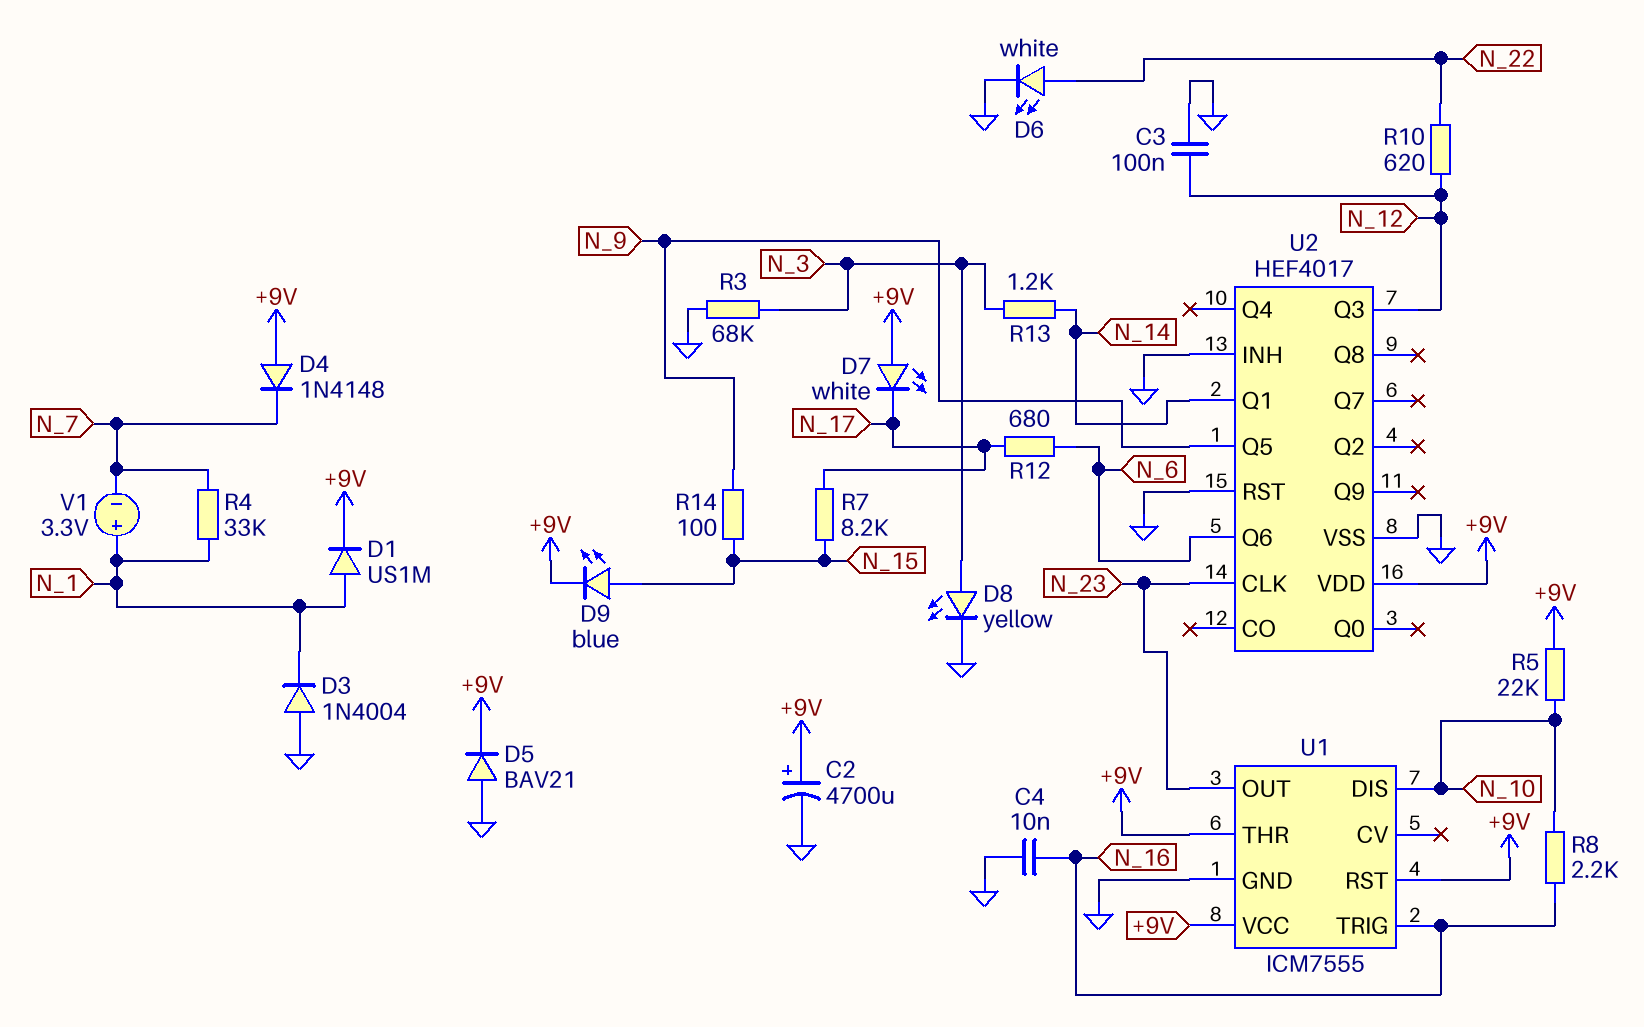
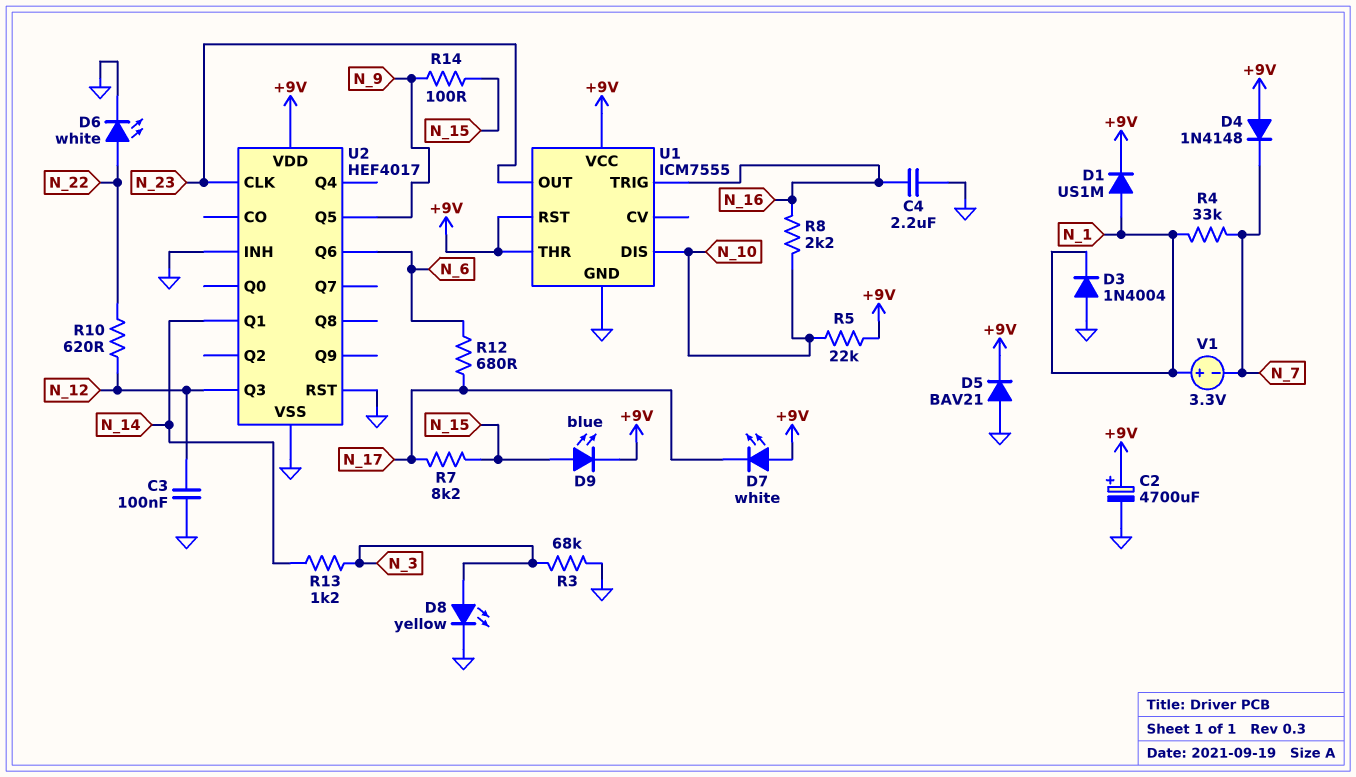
C4: 10nF (GND, N_16) -> 2.2uF (GND, N_16)

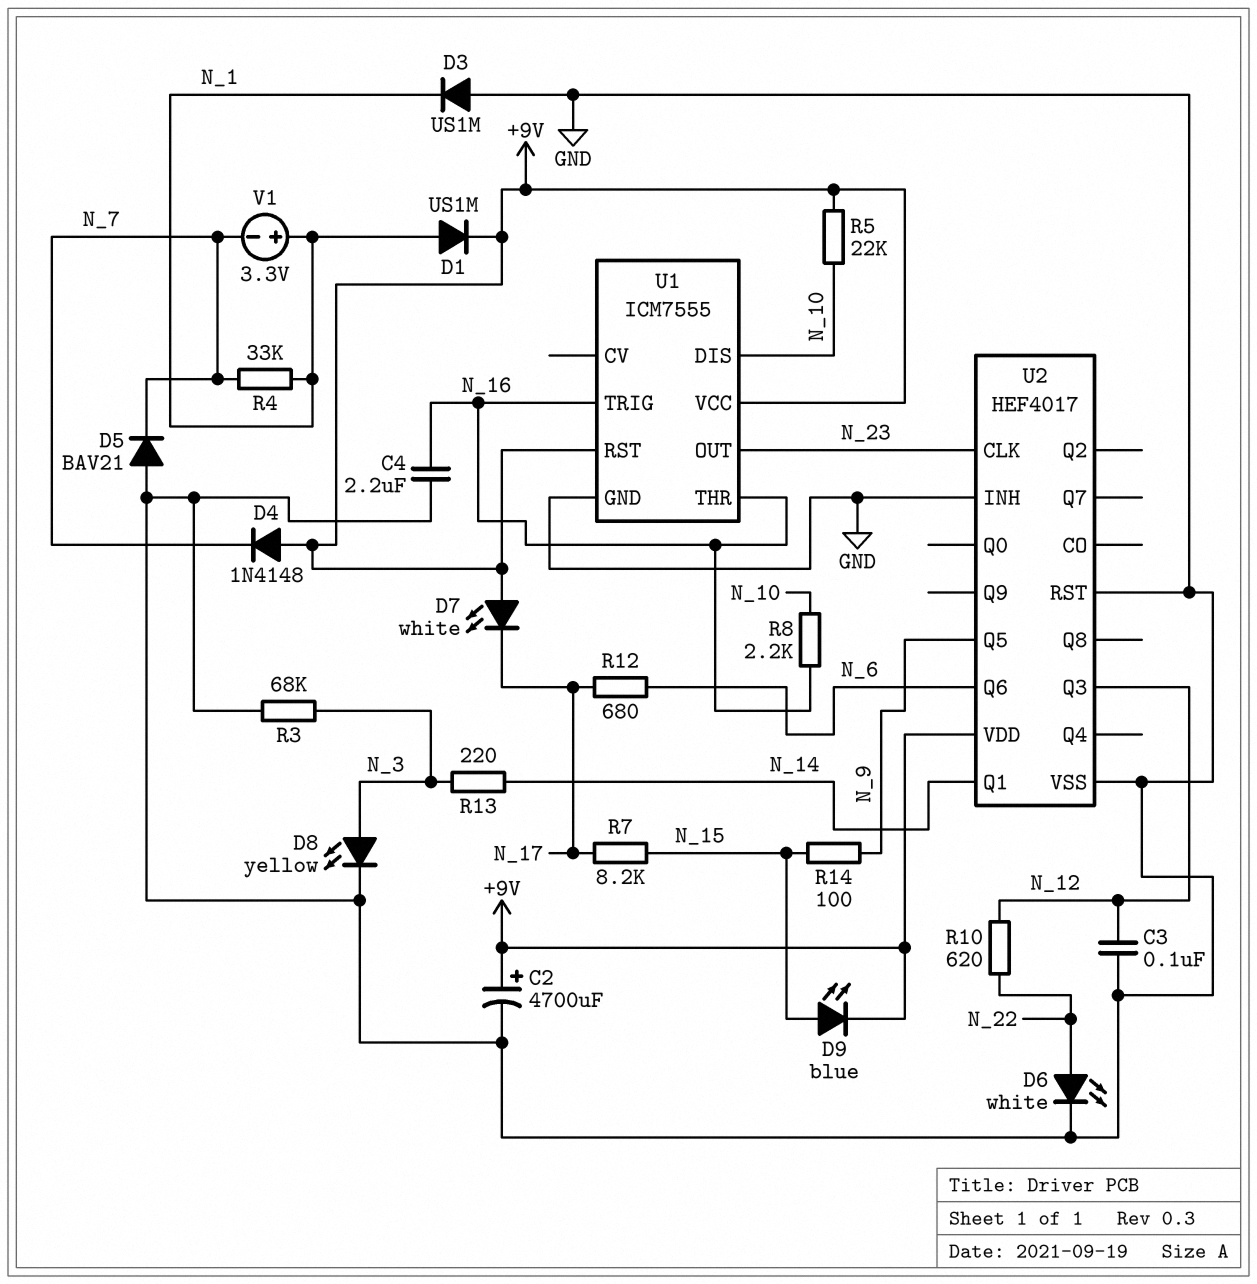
D3: diode 1N4004 (A GND, K N_1) -> diode US1M (A GND, K N_1)
D5: diode BAV21 (A GND, K +9V) -> diode BAV21 (A GND, K N_7)
R13: 1.2k (N_3, N_14) -> 220 (N_3, N_14)
U1 pin THR: +9V -> N_16

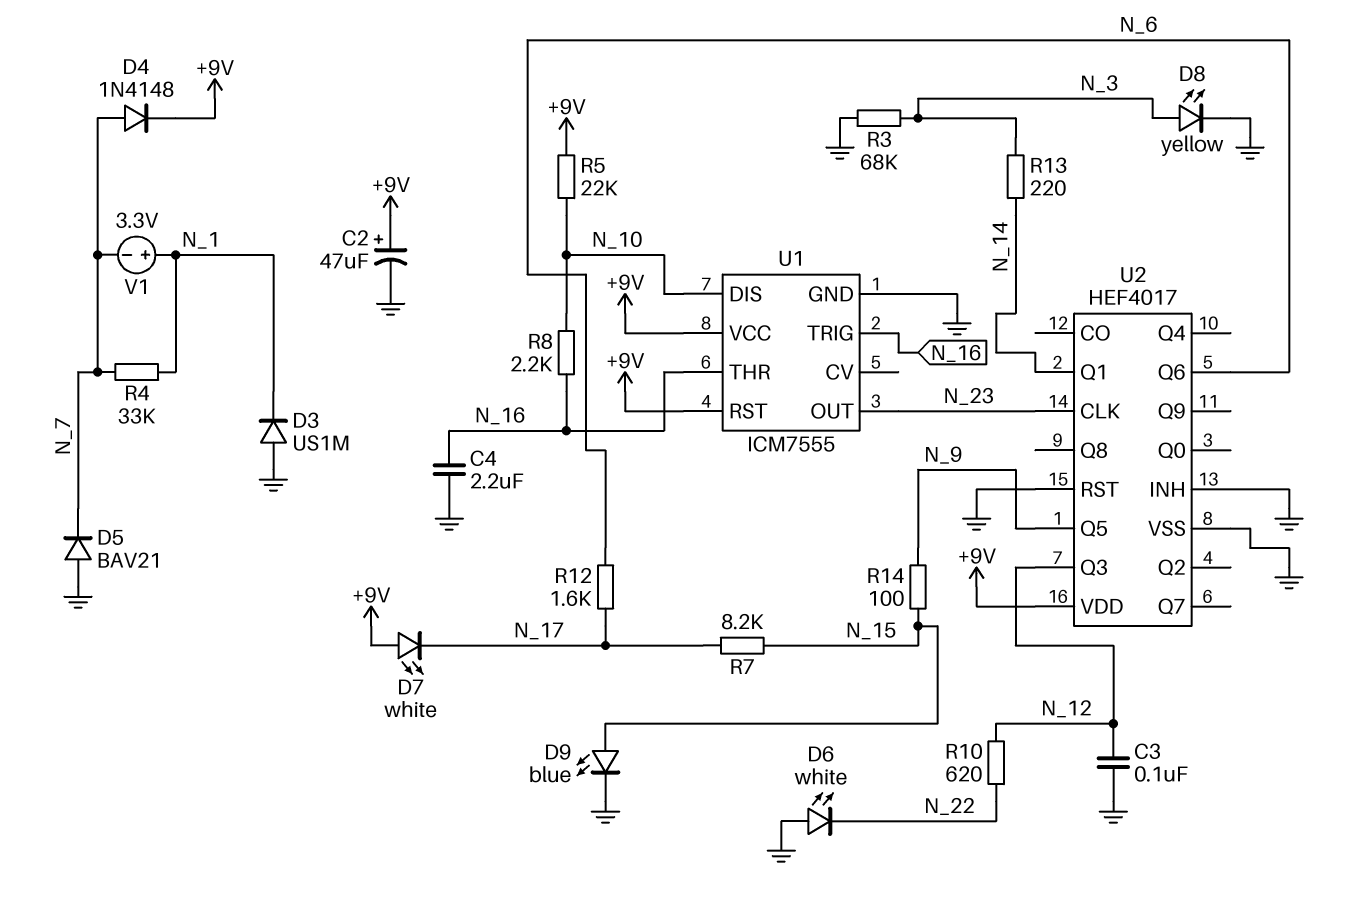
C2: 4700uF (plus +9V, minus GND) -> 47uF (plus +9V, minus GND)
D1: diode US1M (A N_1, K +9V) -> none
D4: diode 1N4148 (A +9V, K N_7) -> diode 1N4148 (A N_7, K +9V)
D6: LED white (A N_22, K GND) -> LED white (A GND, K N_22)
D9: LED blue (A N_15, K +9V) -> LED blue (A N_15, K GND)
R12: 680 (N_6, N_17) -> 1.6k (N_6, N_17)

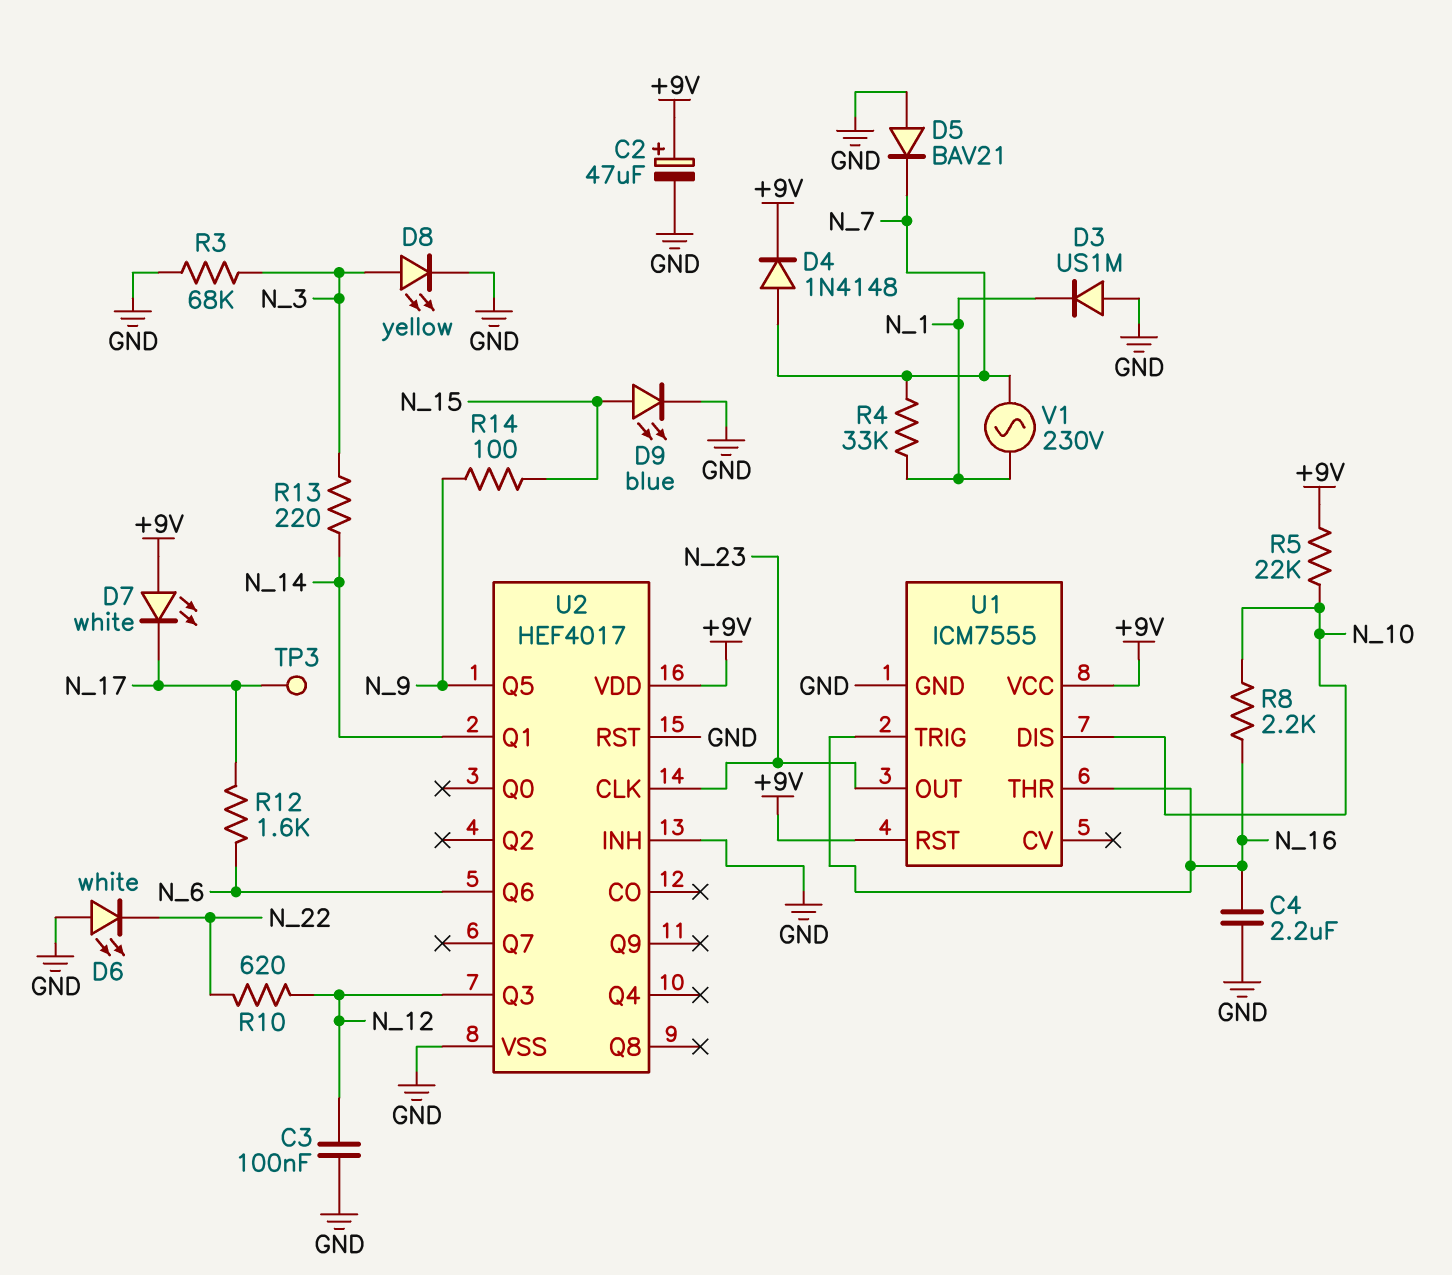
R7: 8.2k (N_15, N_17) -> none
TP3: none -> test point (N_17)
V1: 3.3V (plus N_1, minus N_7) -> AC 230V (N_1, N_7)

